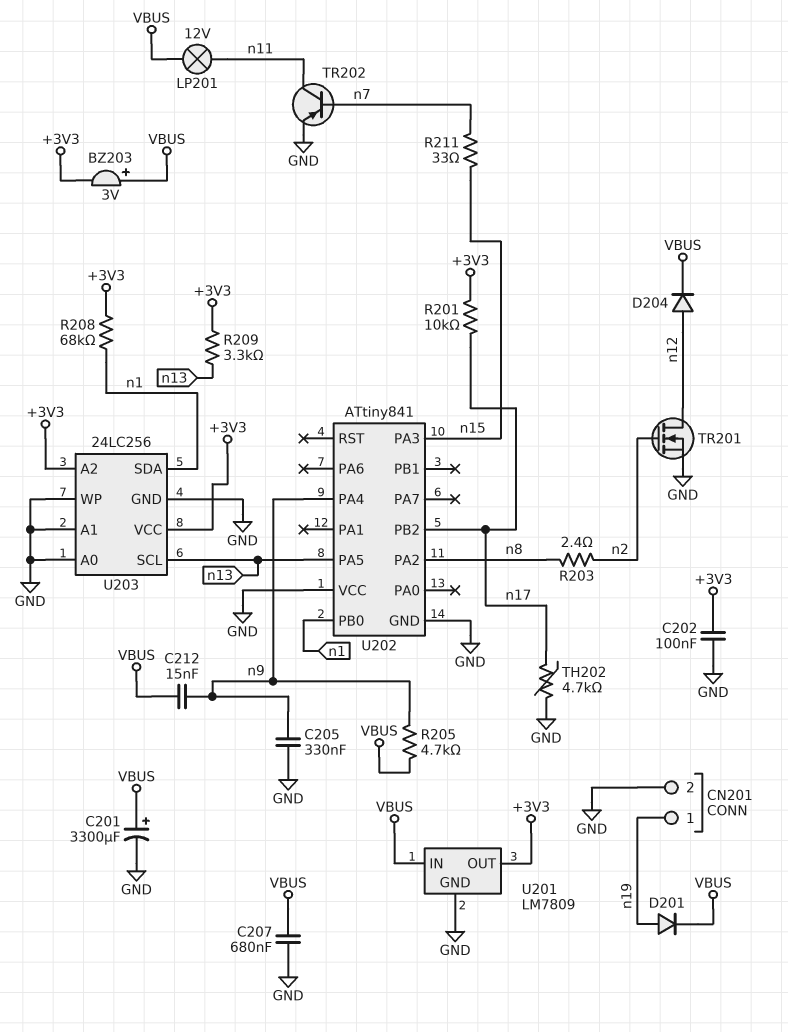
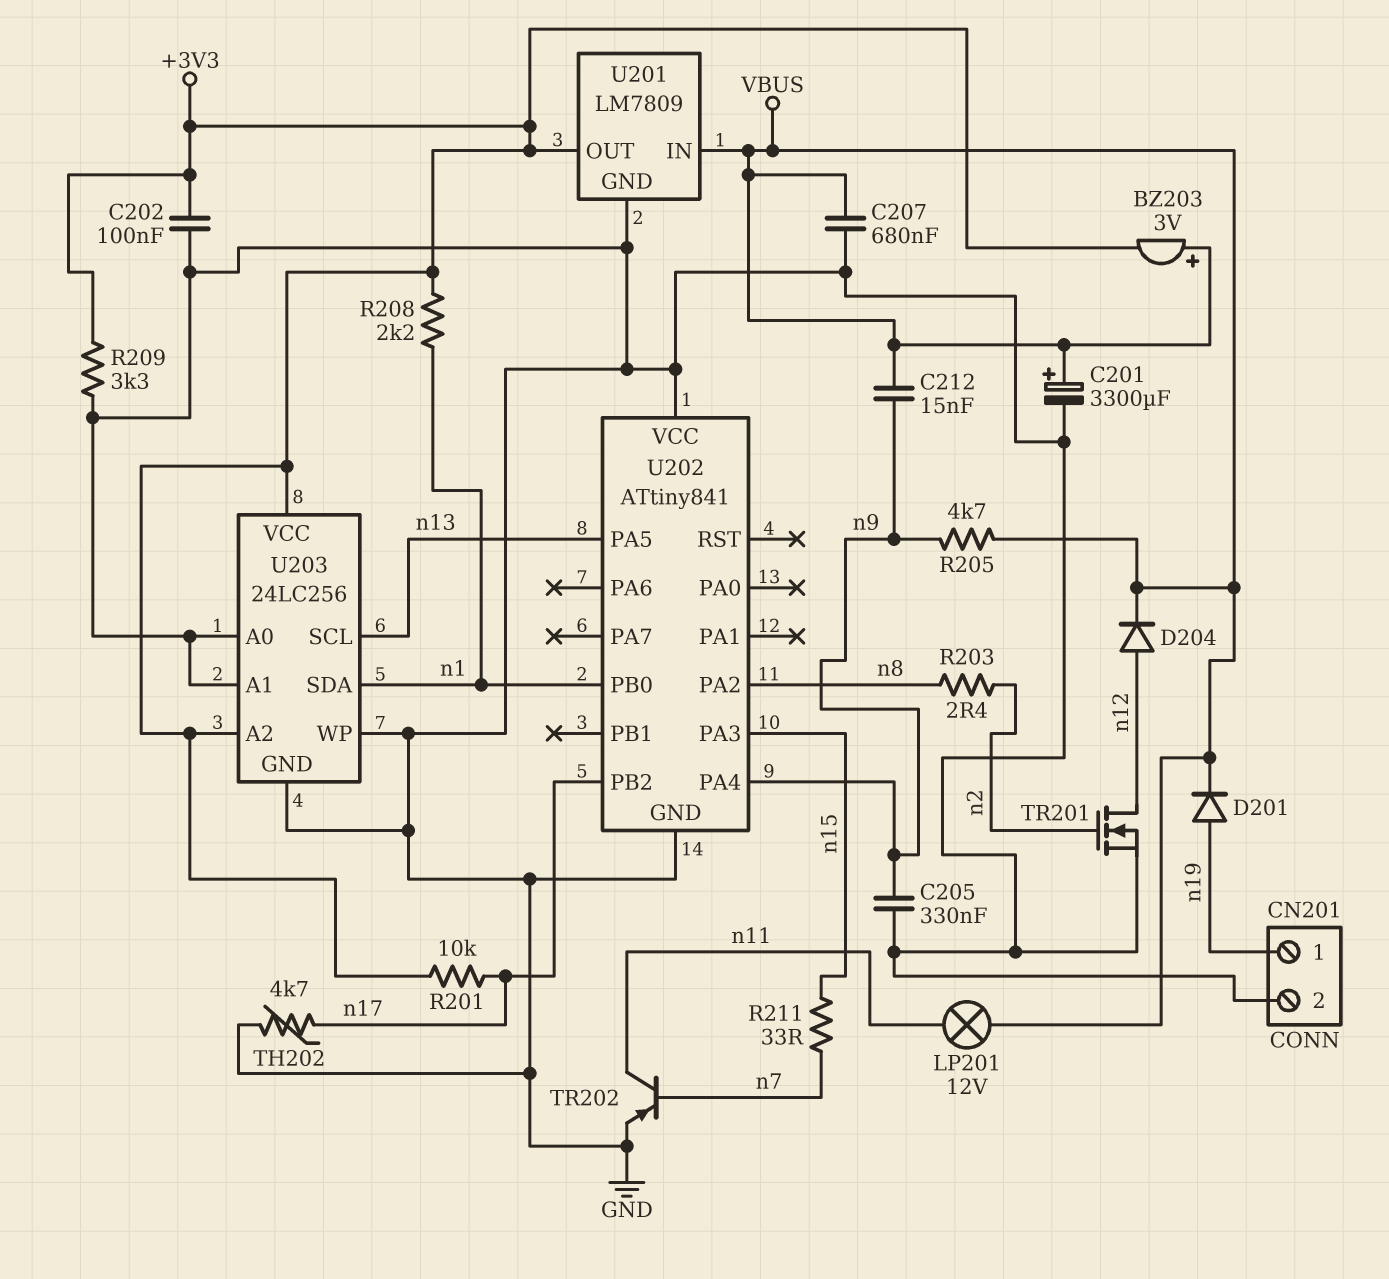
R208: 68k (+3V3, n1) -> 2.2k (+3V3, n1)
R209: 3.3k (+3V3, n13) -> 3.3k (+3V3, GND)

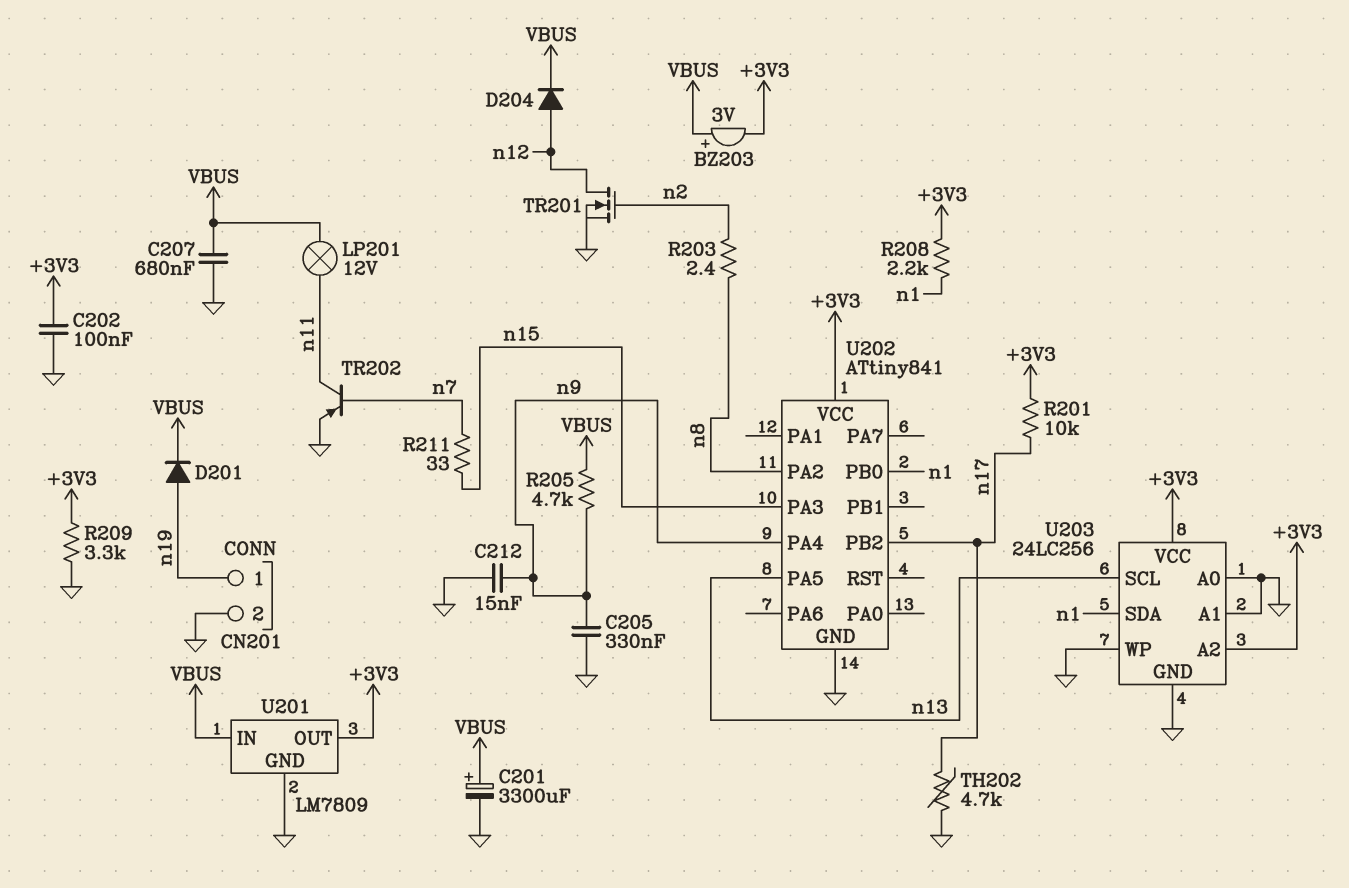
C212: 15nF (VBUS, n9) -> 15nF (GND, n9)
U202 pin VCC: GND -> +3V3

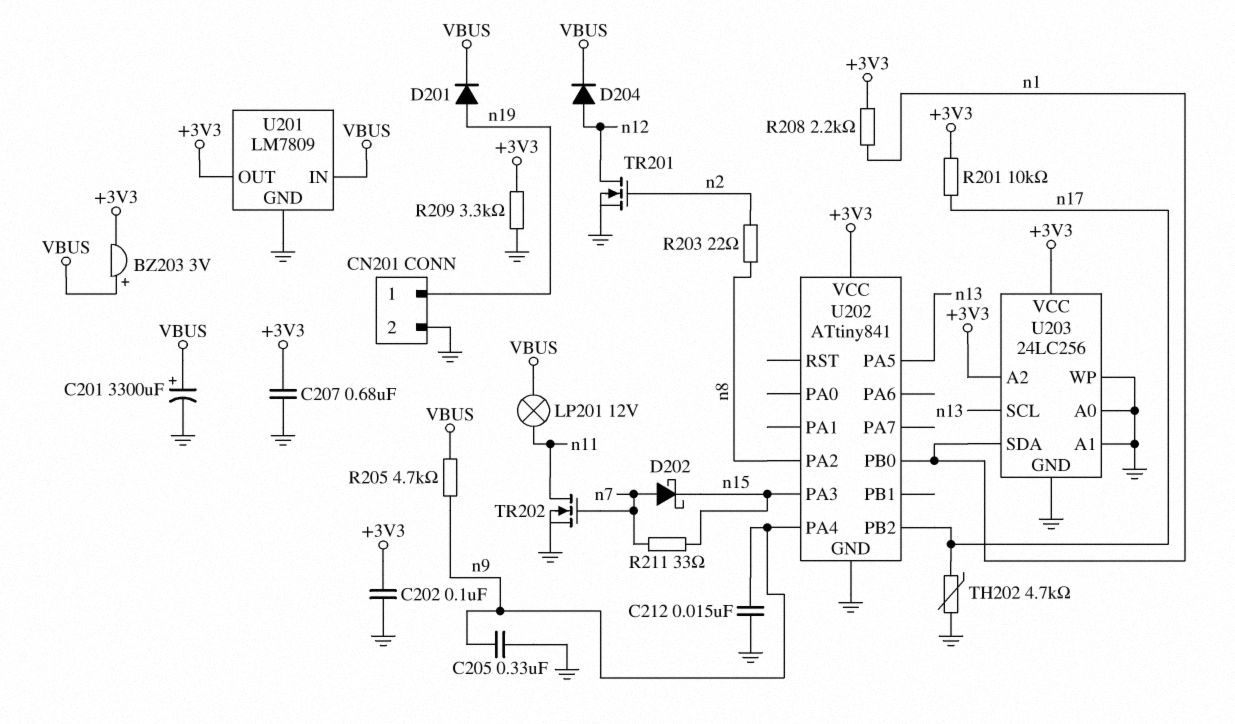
C207: 680nF (GND, VBUS) -> 680nF (+3V3, GND)
D202: none -> schottky (A n7, K n15)
R203: 2.4 (n2, n8) -> 22 (n2, n8)
TR202: PNP (B n7, C n11, E GND) -> NMOS (G n7, D n11, S GND)

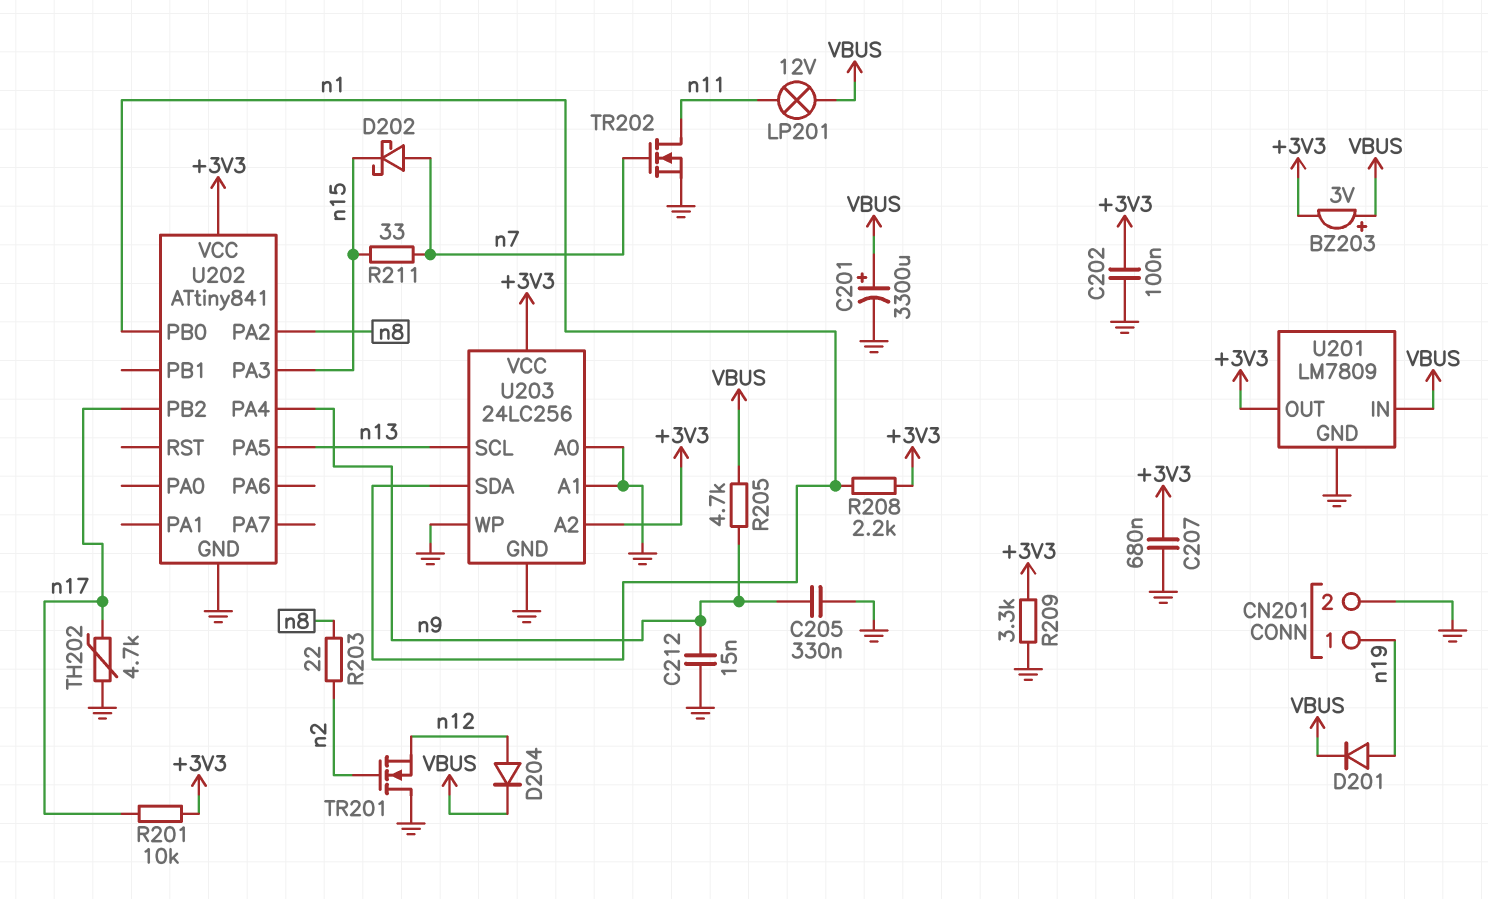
TR201: NMOS (G n2, D n12, S GND) -> NMOS (G n2, D GND, S n12)

